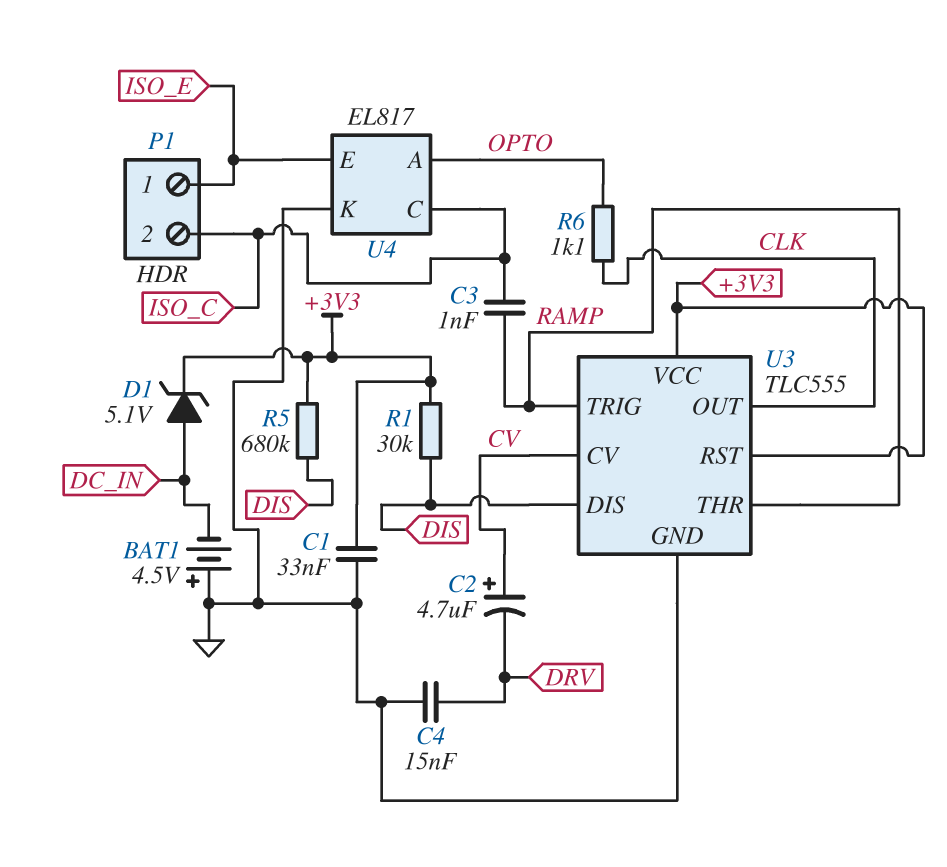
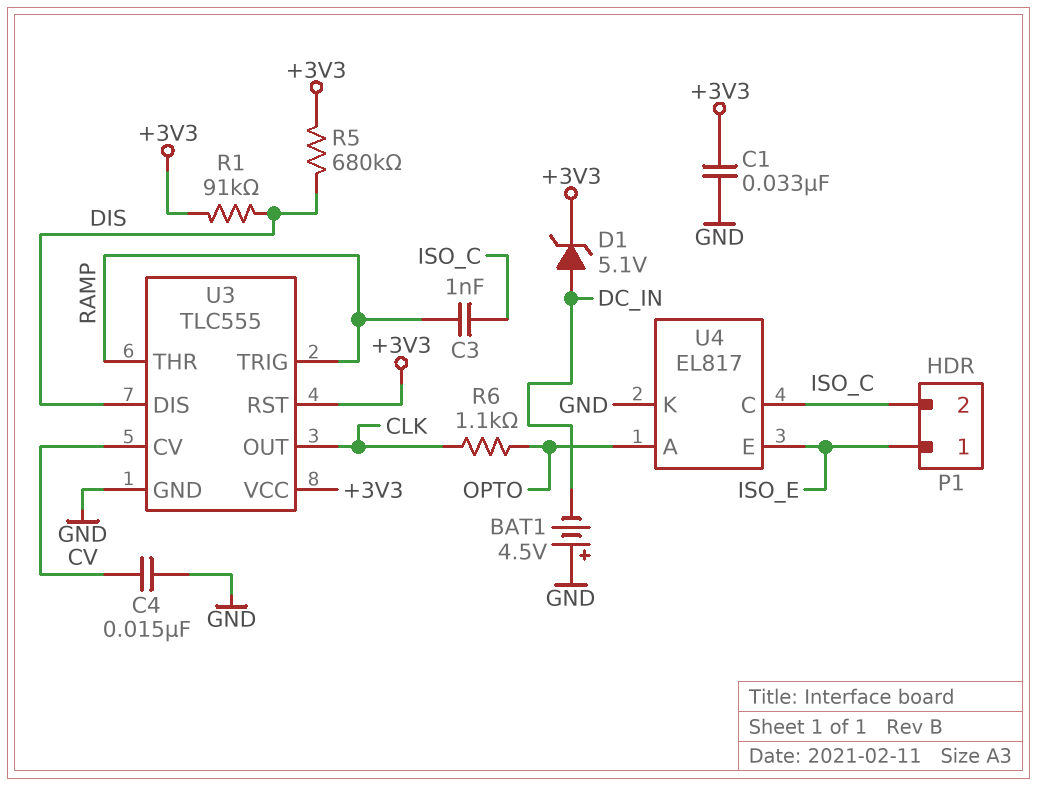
C2: 4.7uF (plus CV, minus DRV) -> none
C4: 15nF (DRV, GND) -> 15nF (CV, GND)
R1: 30k (+3V3, DIS) -> 91k (+3V3, DIS)

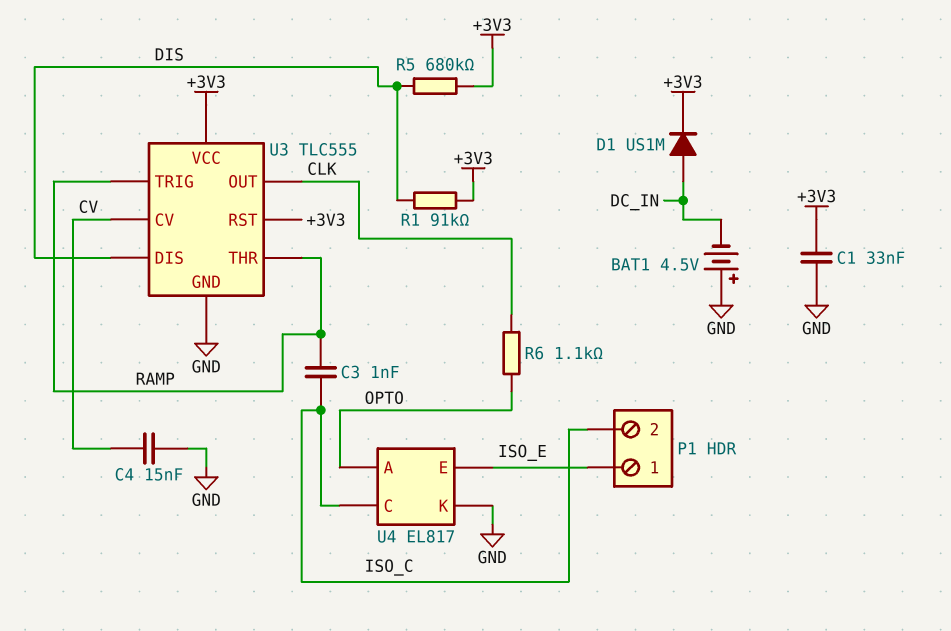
D1: zener 5.1V (A DC_IN, K +3V3) -> diode US1M (A DC_IN, K +3V3)

